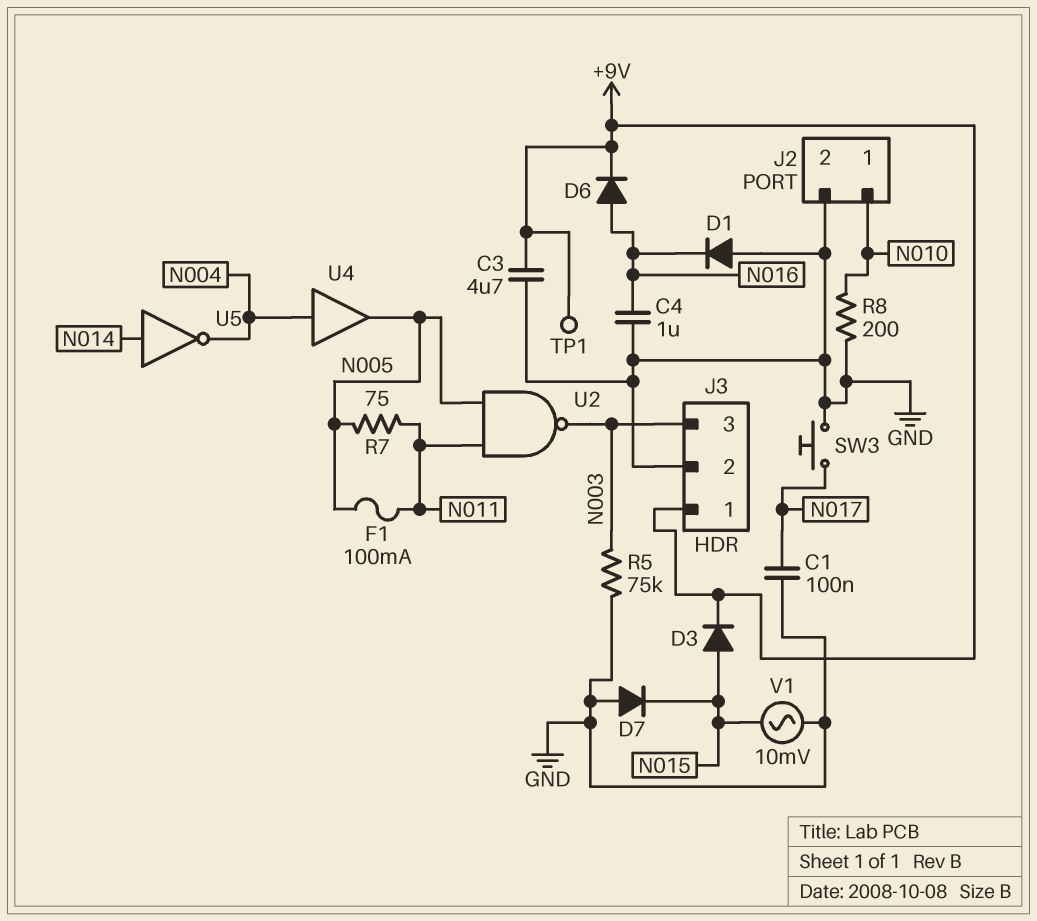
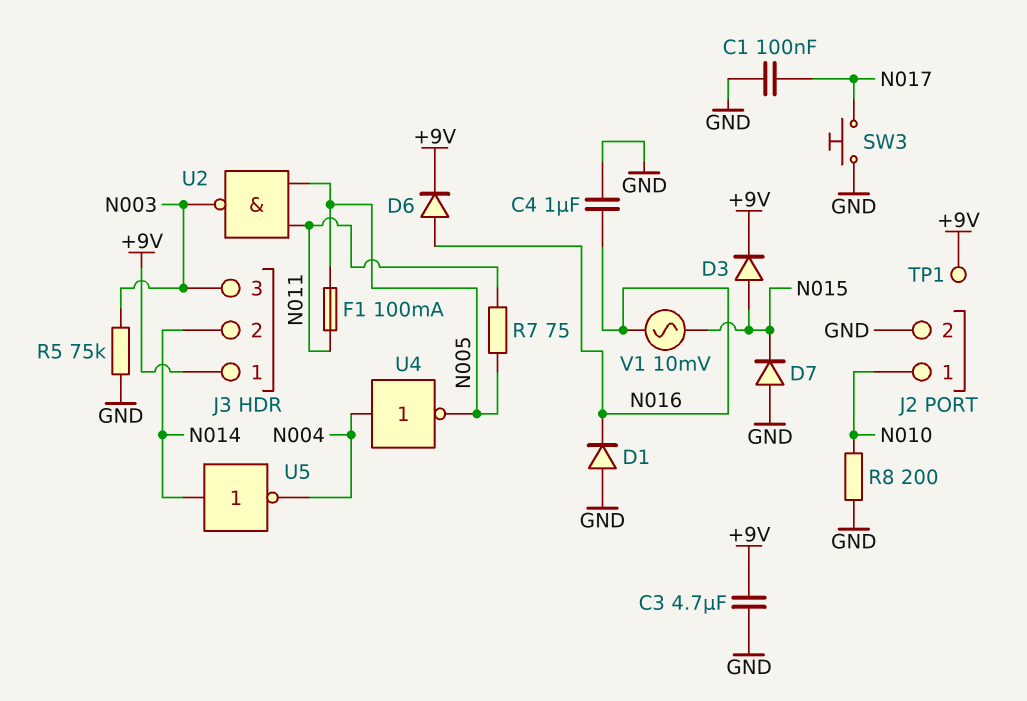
J3 pin 2: GND -> N014
U4: buffer (in N004, out N005) -> NOT (in N004, out N005)
V1: AC 10mV (GND, N015) -> AC 10mV (N015, N016)

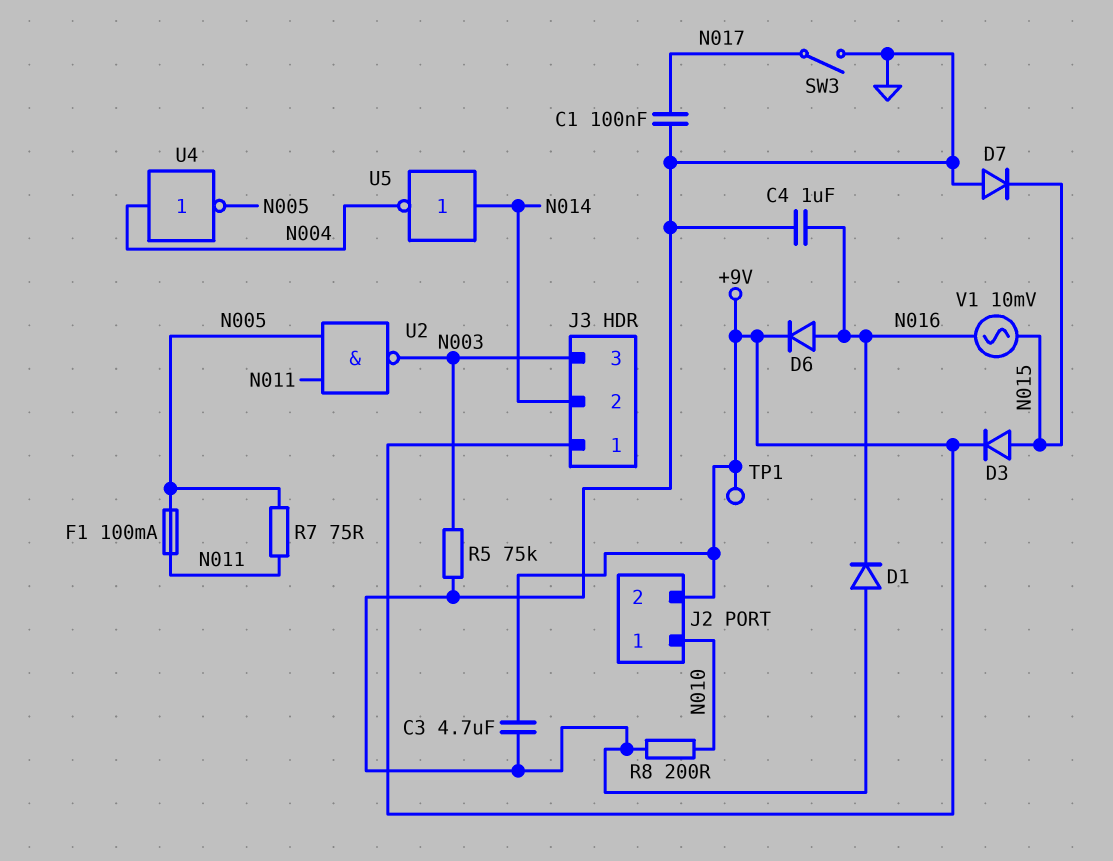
J2 pin 2: GND -> +9V
SW3: button (GND, N017) -> switch (GND, N017)

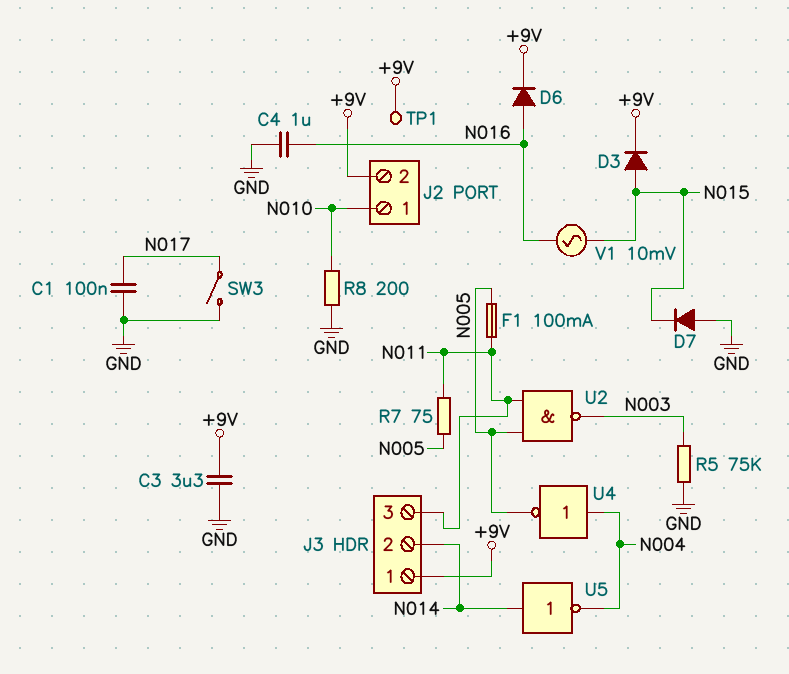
C3: 4.7uF (+9V, GND) -> 3.3uF (+9V, GND)
D1: diode (A GND, K N016) -> none
J3 pin 3: N003 -> N011

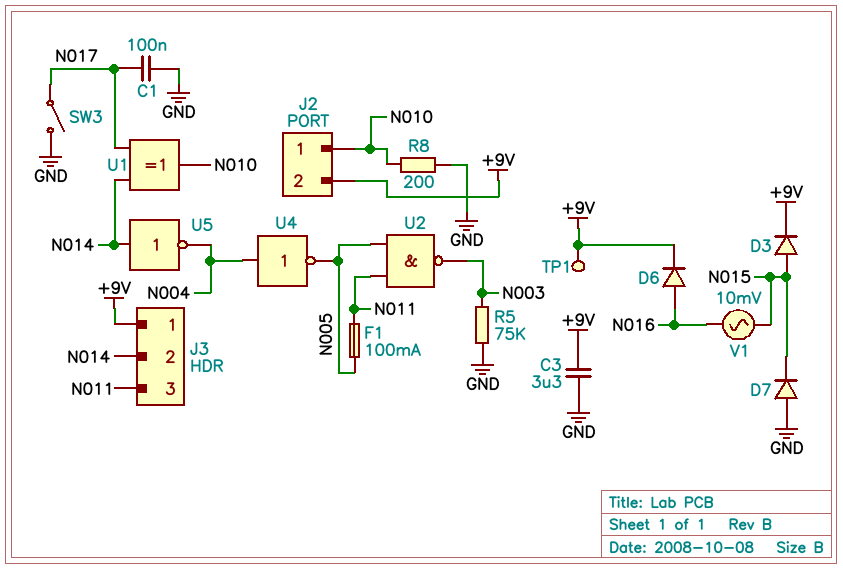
C4: 1uF (GND, N016) -> none
R7: 75 (N005, N011) -> none
U1: none -> XOR (in N014, in N017, out N010)

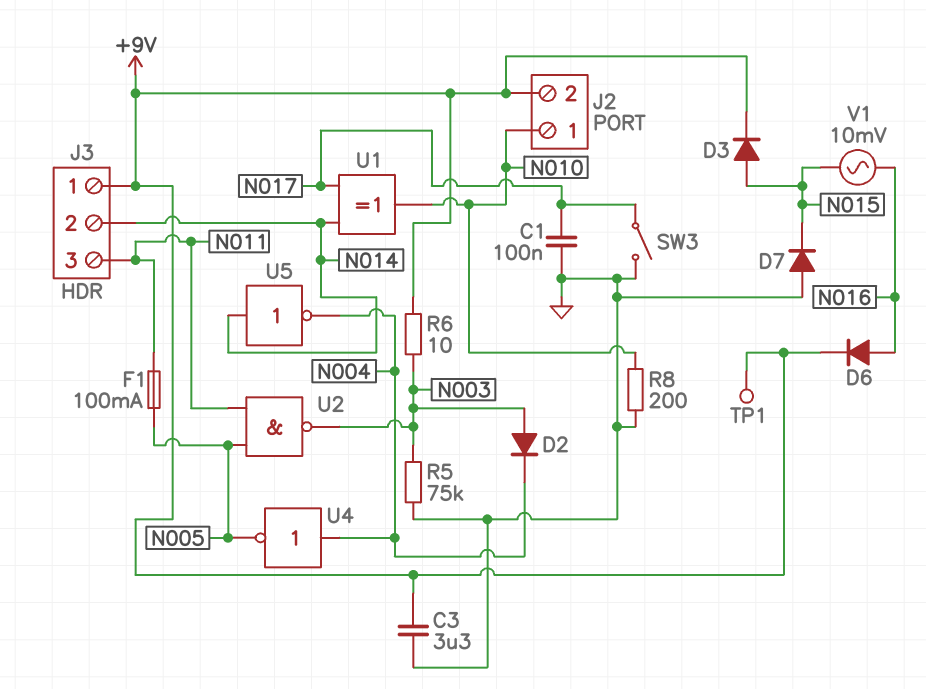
D2: none -> diode (A N003, K N004)
R6: none -> 10 (+9V, N003)

